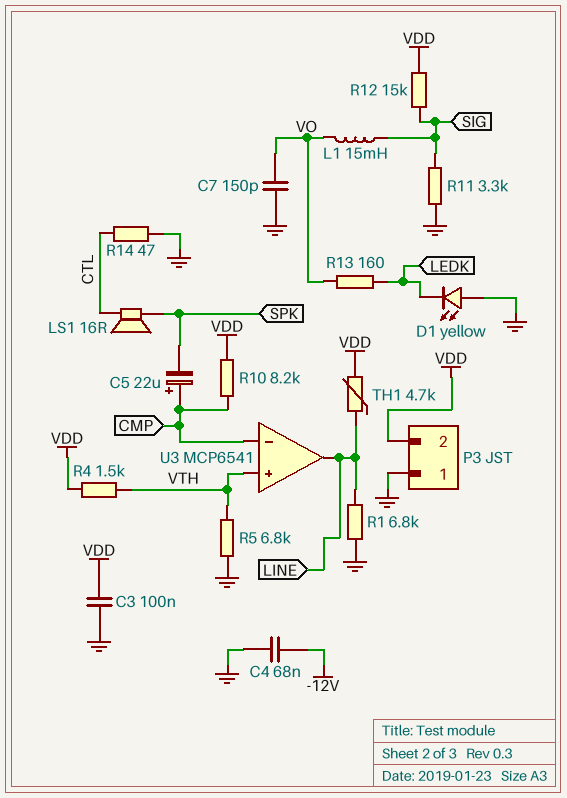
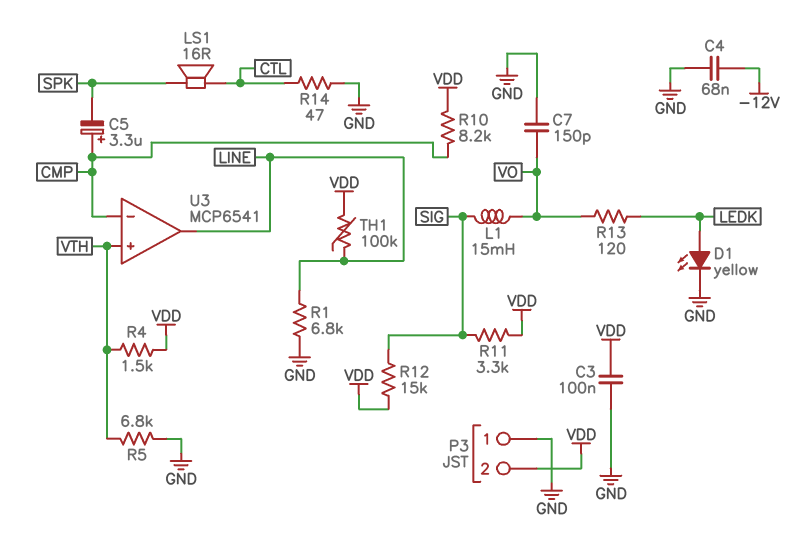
C5: 22uF (plus CMP, minus SPK) -> 3.3uF (plus CMP, minus SPK)
D1: LED yellow (A GND, K LEDK) -> LED yellow (A LEDK, K GND)
R11: 3.3k (GND, SIG) -> 3.3k (SIG, VDD)
R13: 160 (LEDK, VO) -> 120 (LEDK, VO)
TH1: 4.7k (LINE, VDD) -> 100k (LINE, VDD)

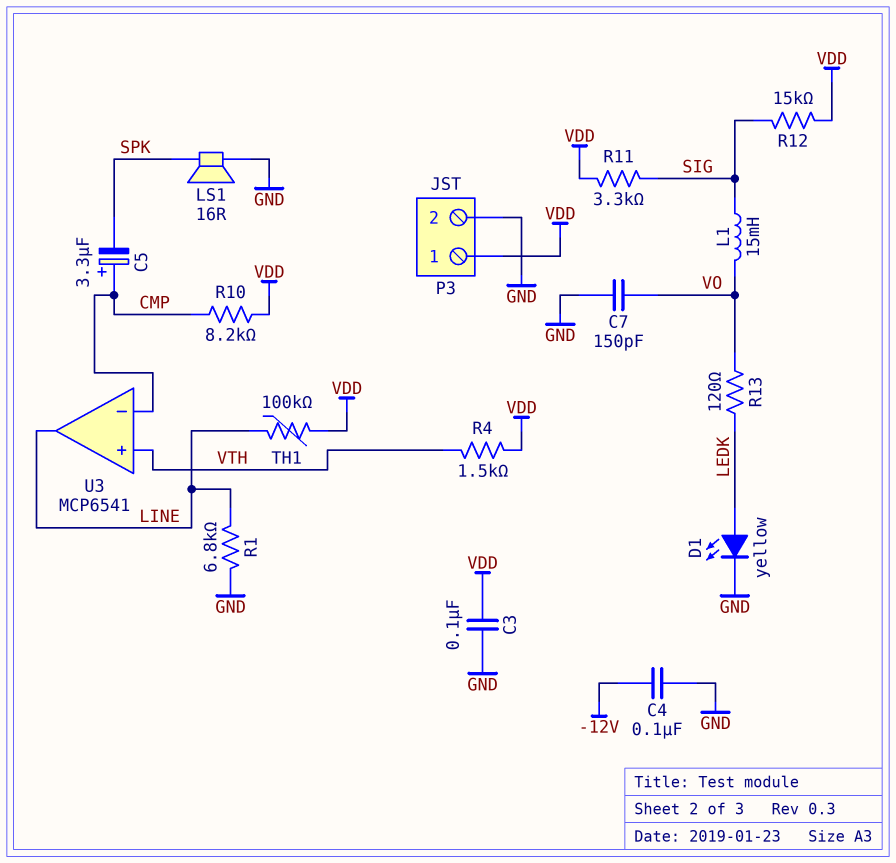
C4: 68nF (-12V, GND) -> 100nF (-12V, GND)
LS1: speaker 16R (CTL, SPK) -> speaker 16R (GND, SPK)
P3 pin 1: GND -> VDD
P3 pin 2: VDD -> GND
R5: 6.8k (GND, VTH) -> none
R14: 47 (CTL, GND) -> none

